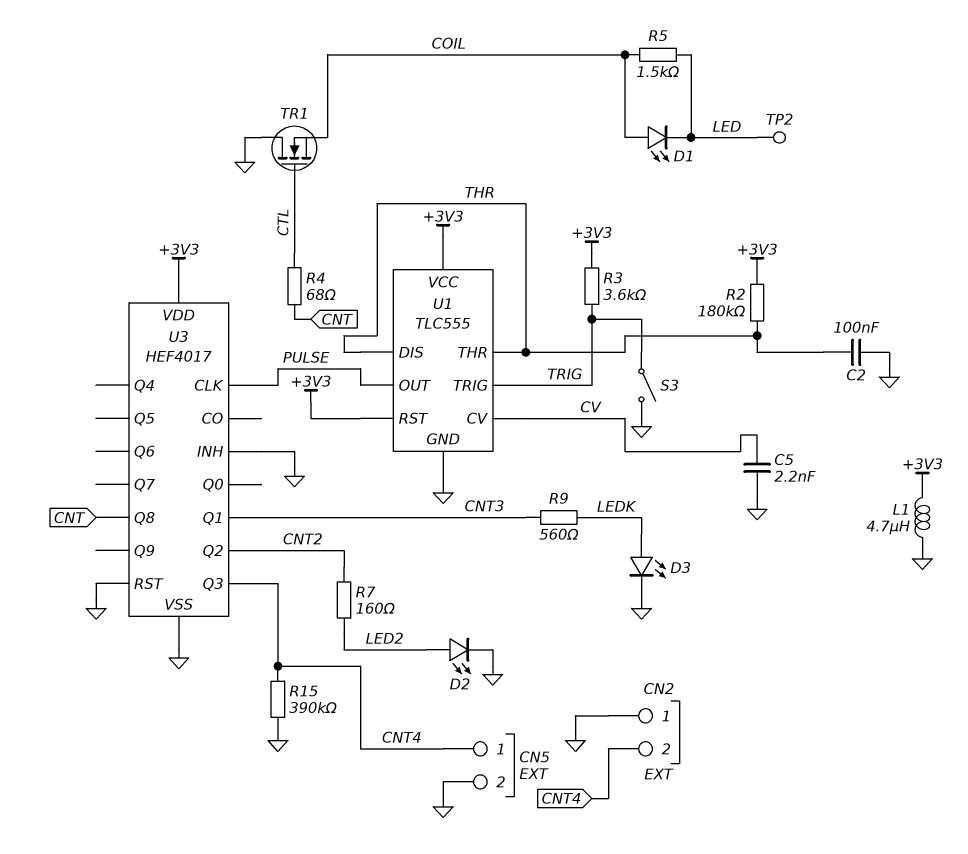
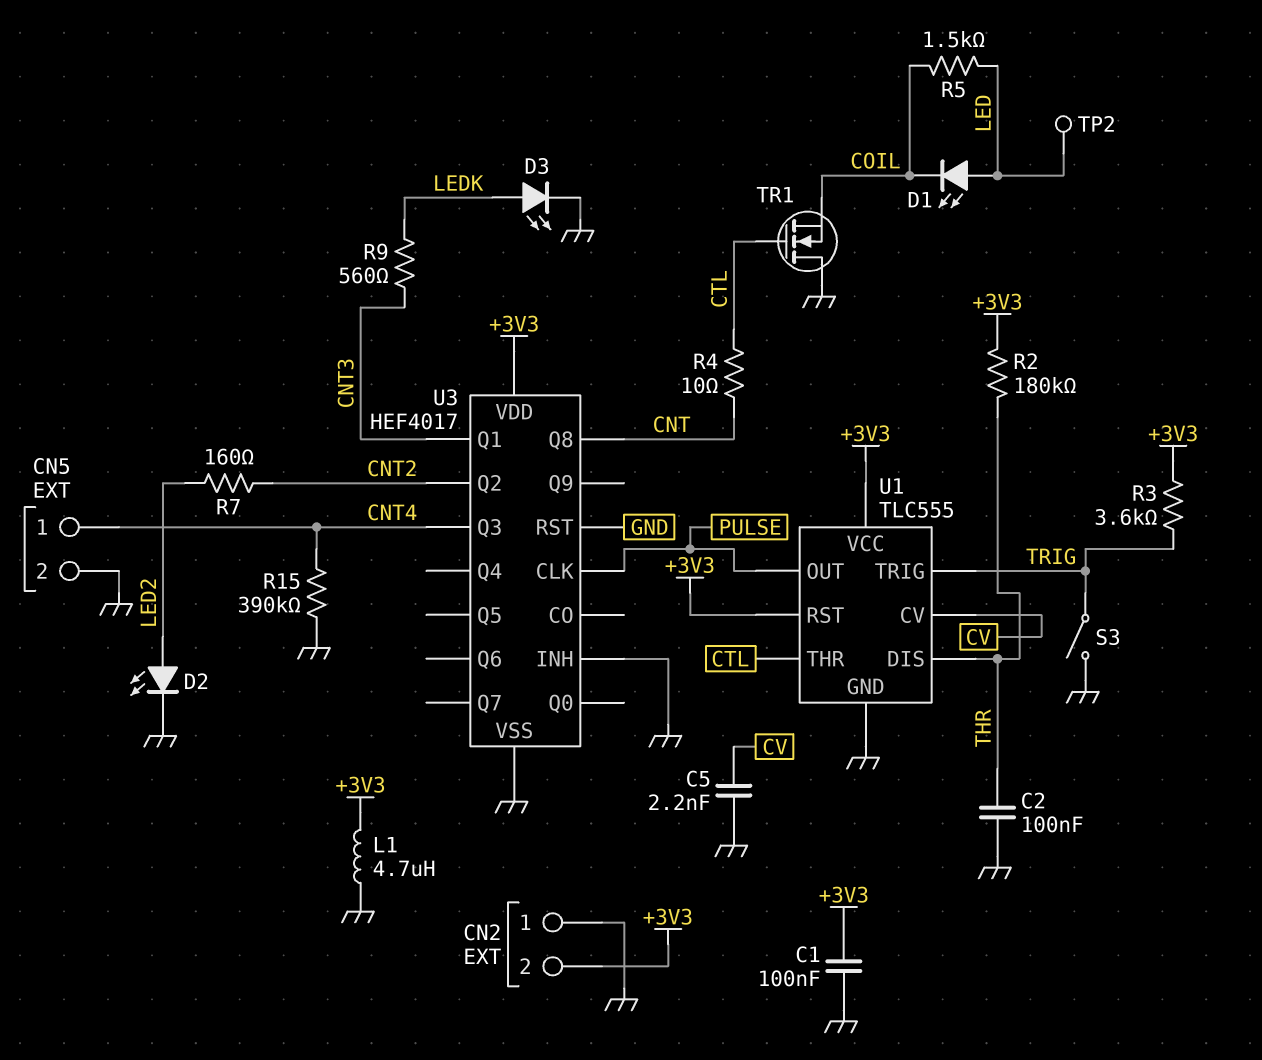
C1: none -> 100nF (+3V3, GND)
CN2 pin 2: CNT4 -> +3V3
D1: LED (A COIL, K LED) -> LED (A LED, K COIL)
R4: 68 (CNT, CTL) -> 10 (CNT, CTL)
U1 pin THR: THR -> CTL

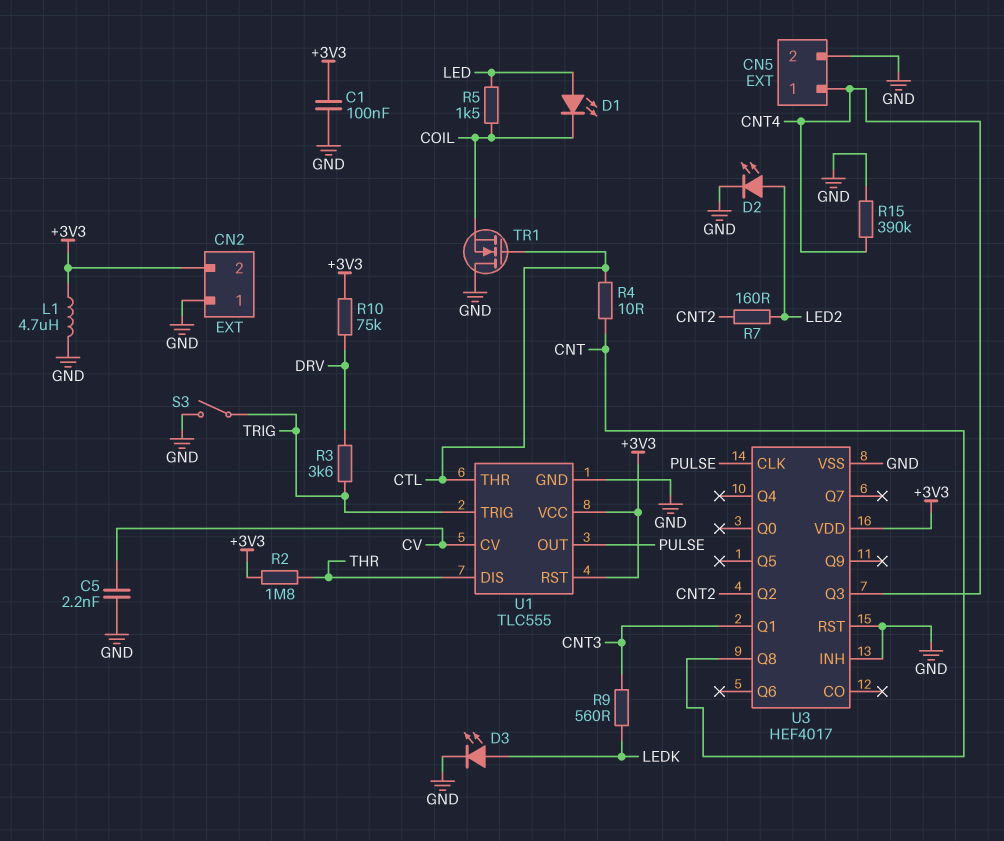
C2: 100nF (GND, THR) -> none
R2: 180k (+3V3, THR) -> 1.8M (+3V3, THR)
R3: 3.6k (+3V3, TRIG) -> 3.6k (DRV, TRIG)
R10: none -> 75k (+3V3, DRV)
TP2: test point (LED) -> none

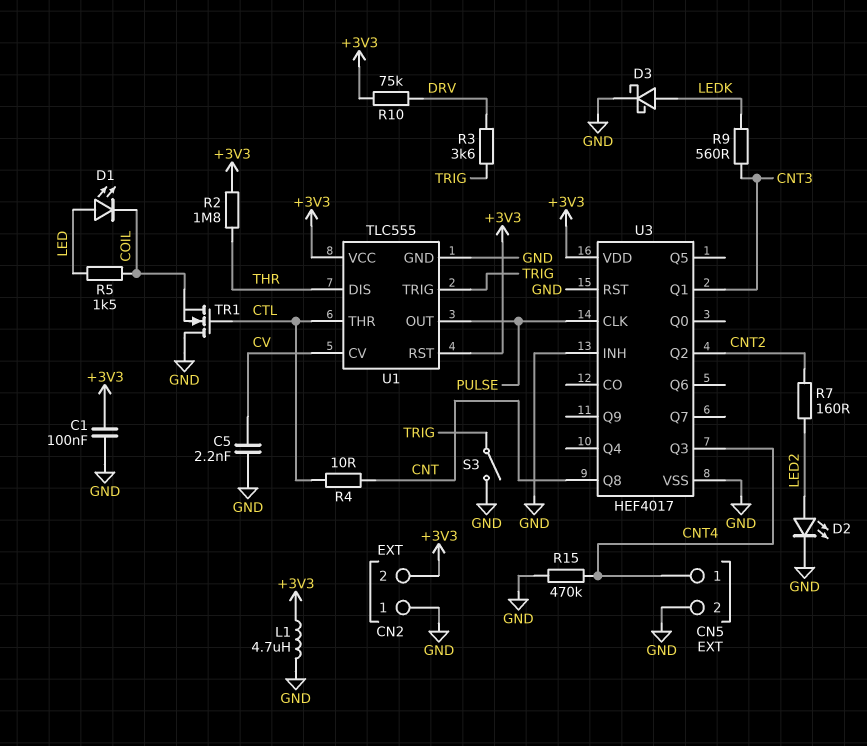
D3: LED (A LEDK, K GND) -> schottky (A LEDK, K GND)
R15: 390k (CNT4, GND) -> 470k (CNT4, GND)

